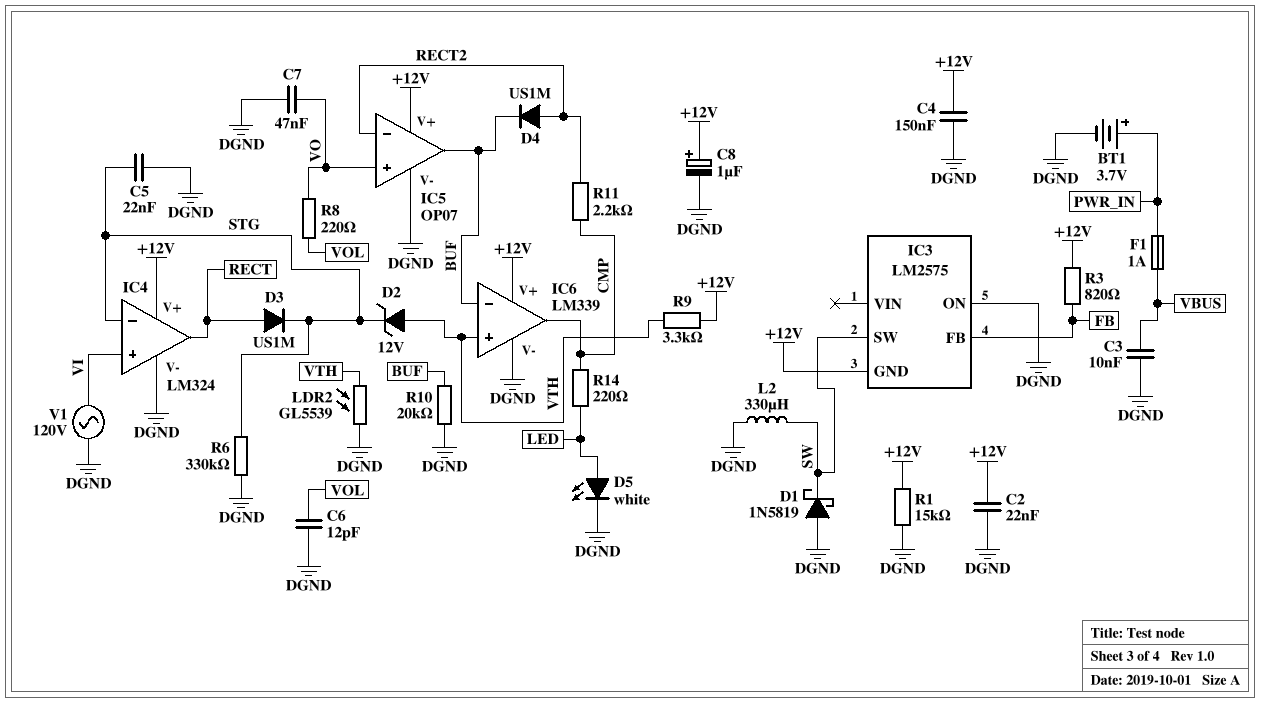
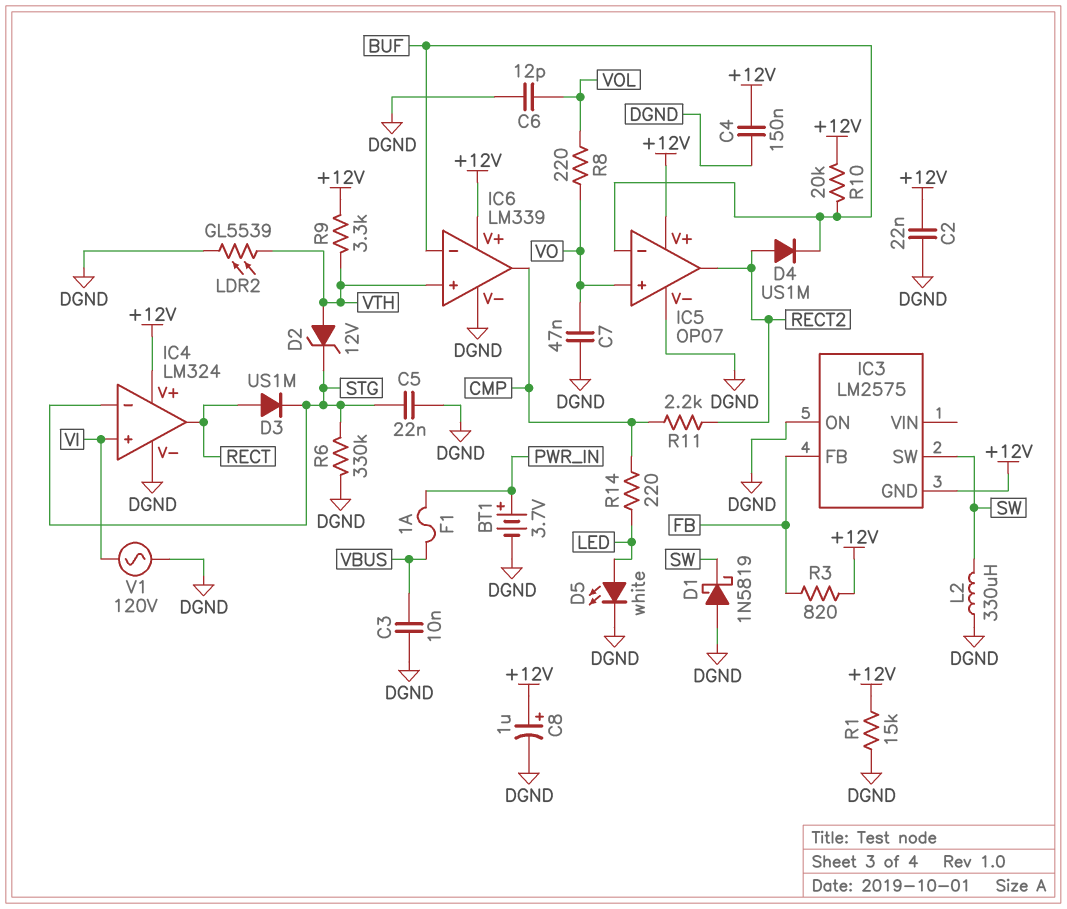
IC5 pin in-: RECT2 -> BUF
IC5 pin out: BUF -> RECT2
R10: 20k (BUF, DGND) -> 20k (+12V, BUF)

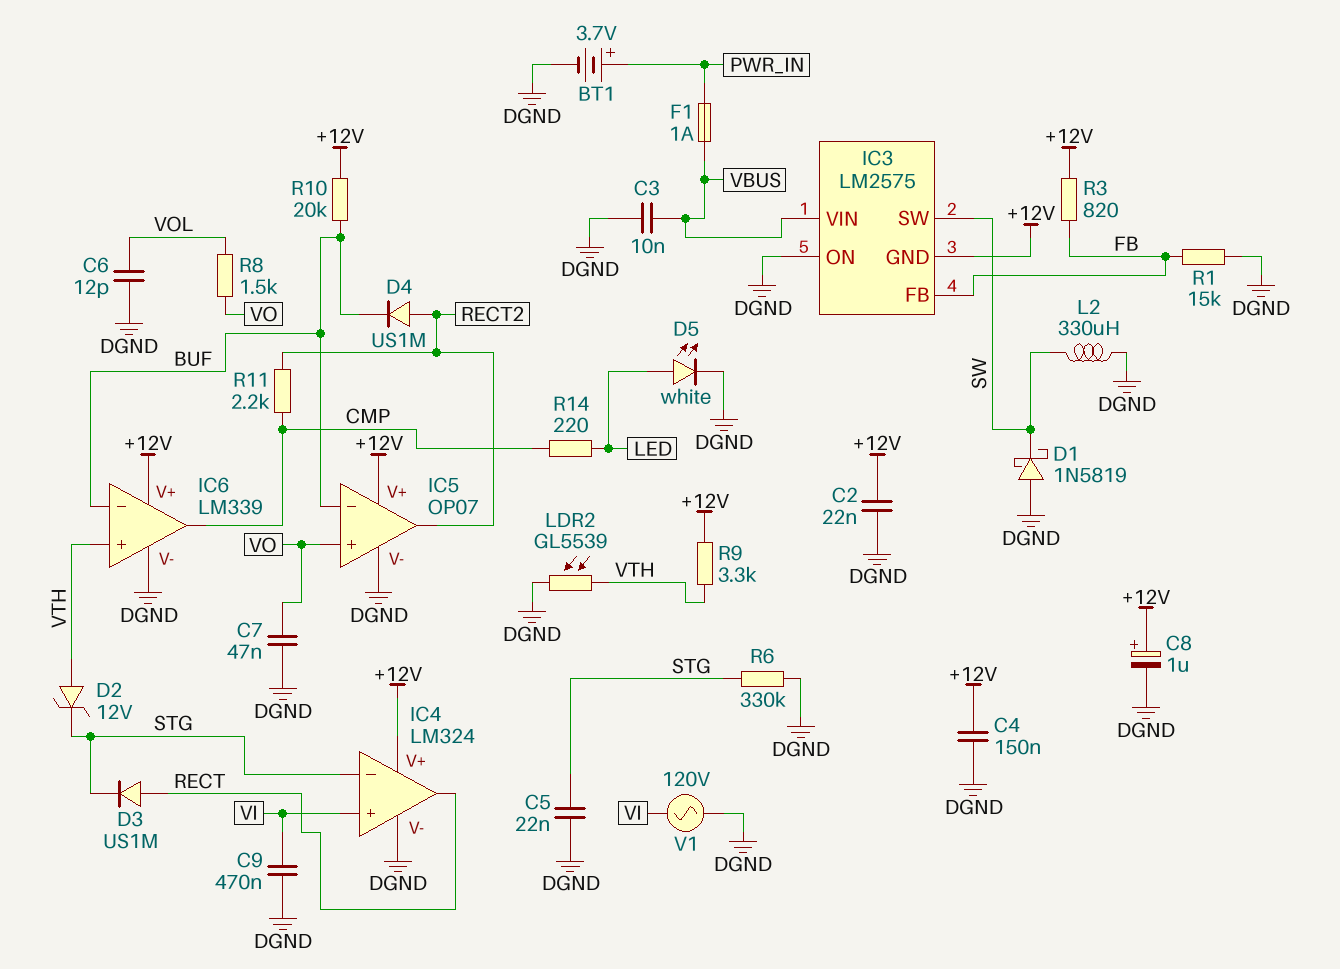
C9: none -> 470nF (DGND, VI)
IC3 pin VIN: none -> VBUS
R1: 15k (+12V, DGND) -> 15k (DGND, FB)
R8: 220 (VO, VOL) -> 1.5k (VO, VOL)

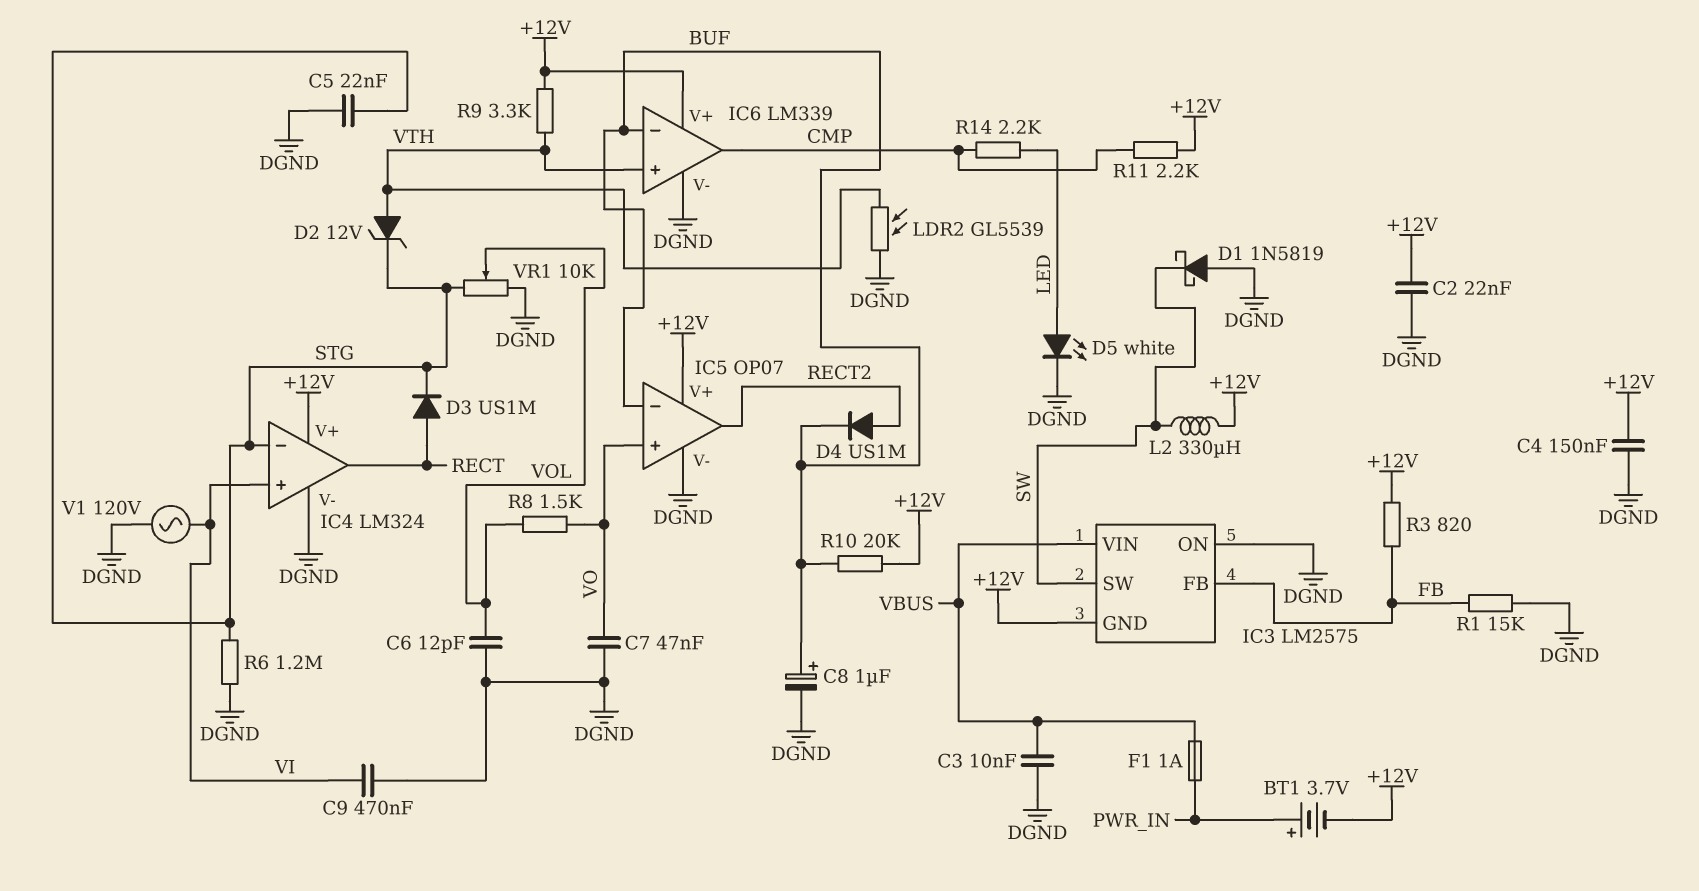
BT1: 3.7V (plus PWR_IN, minus DGND) -> 3.7V (plus PWR_IN, minus +12V)
C8: 1uF (plus +12V, minus DGND) -> 1uF (plus BUF, minus DGND)
L2: 330uH (DGND, SW) -> 330uH (+12V, SW)
R6: 330k (DGND, STG) -> 1.2M (DGND, STG)
R11: 2.2k (CMP, RECT2) -> 2.2k (+12V, CMP)
R14: 220 (CMP, LED) -> 2.2k (CMP, LED)
VR1: none -> 10k (DGND, STG, wiper VOL)

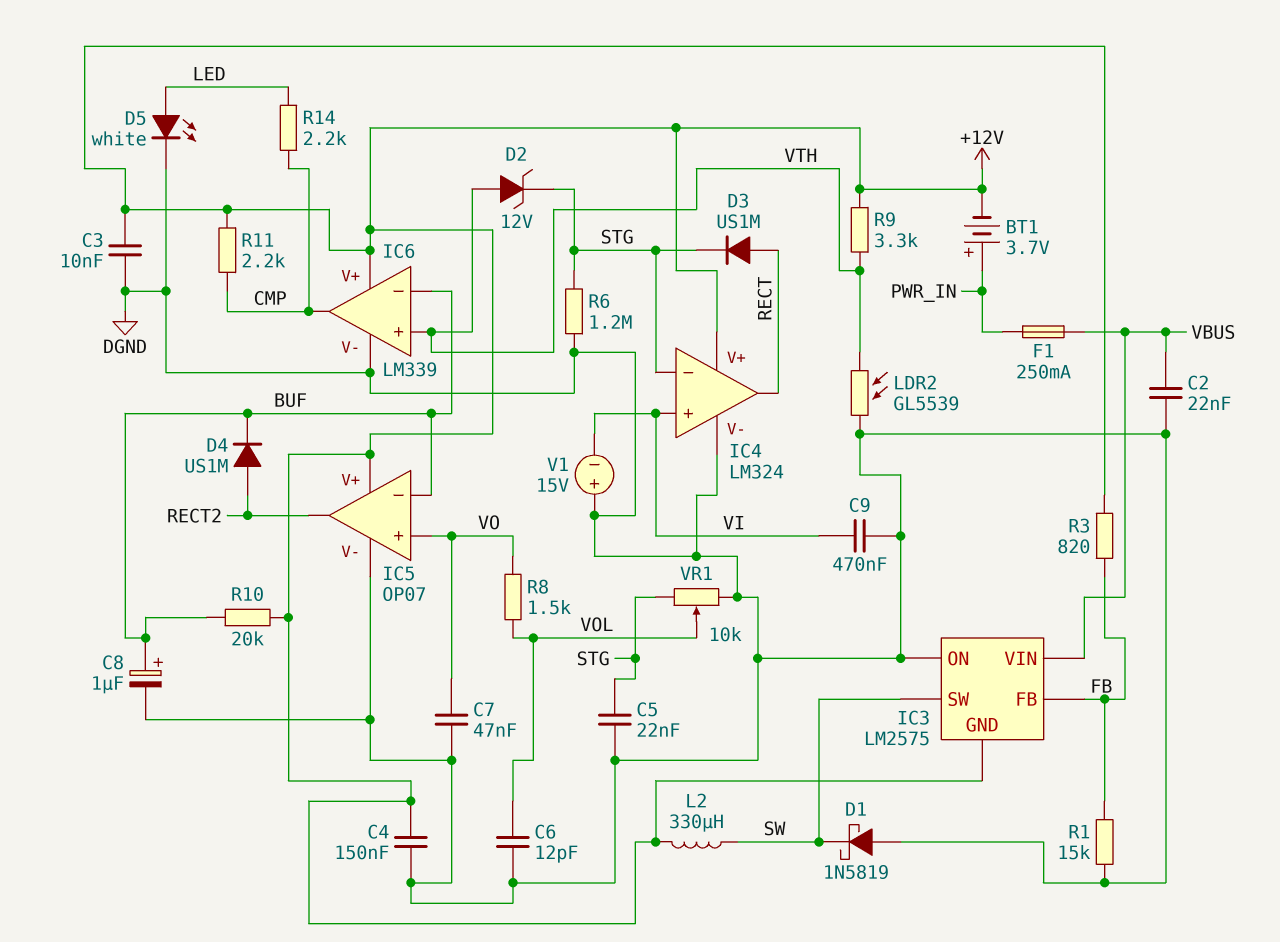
C2: 22nF (+12V, DGND) -> 22nF (DGND, VBUS)
C3: 10nF (DGND, VBUS) -> 10nF (+12V, DGND)
F1: 1A (PWR_IN, VBUS) -> 250mA (PWR_IN, VBUS)
V1: AC 120V (DGND, VI) -> 15V (plus DGND, minus VI)

